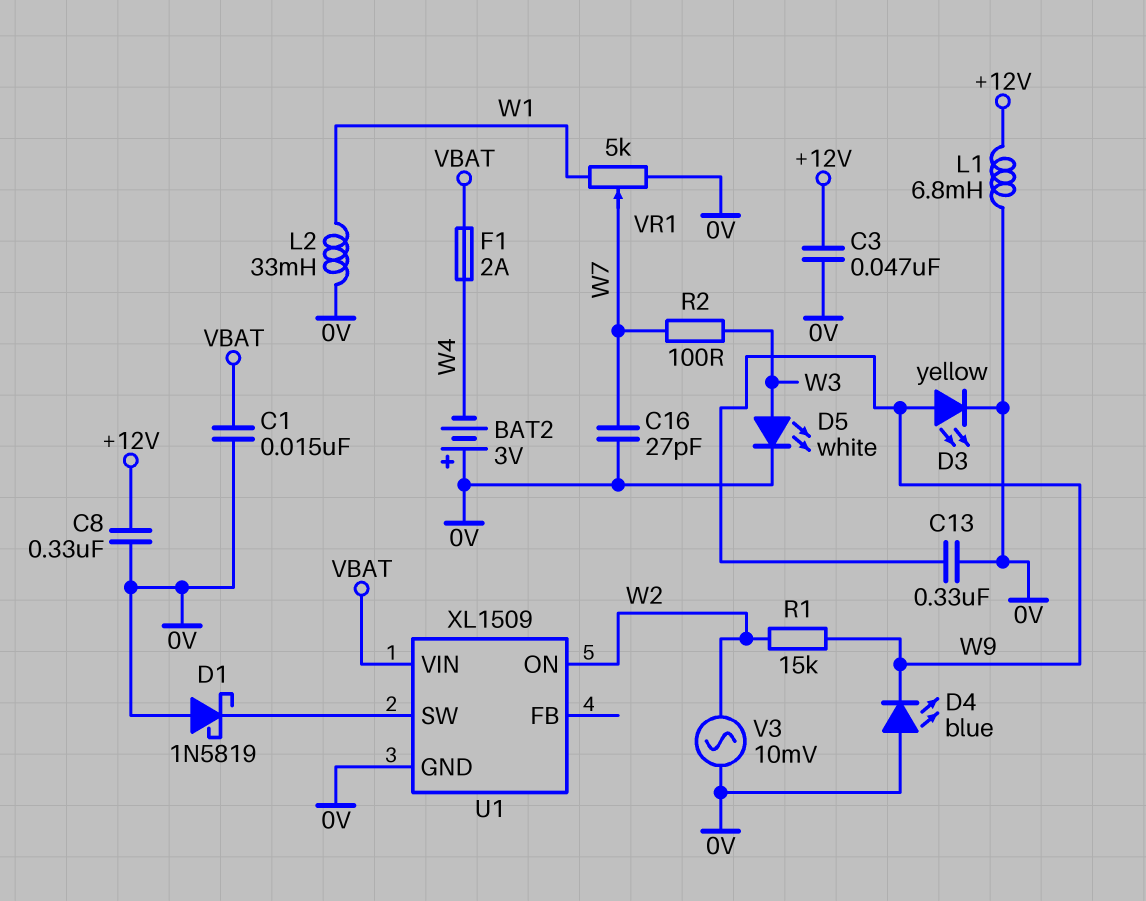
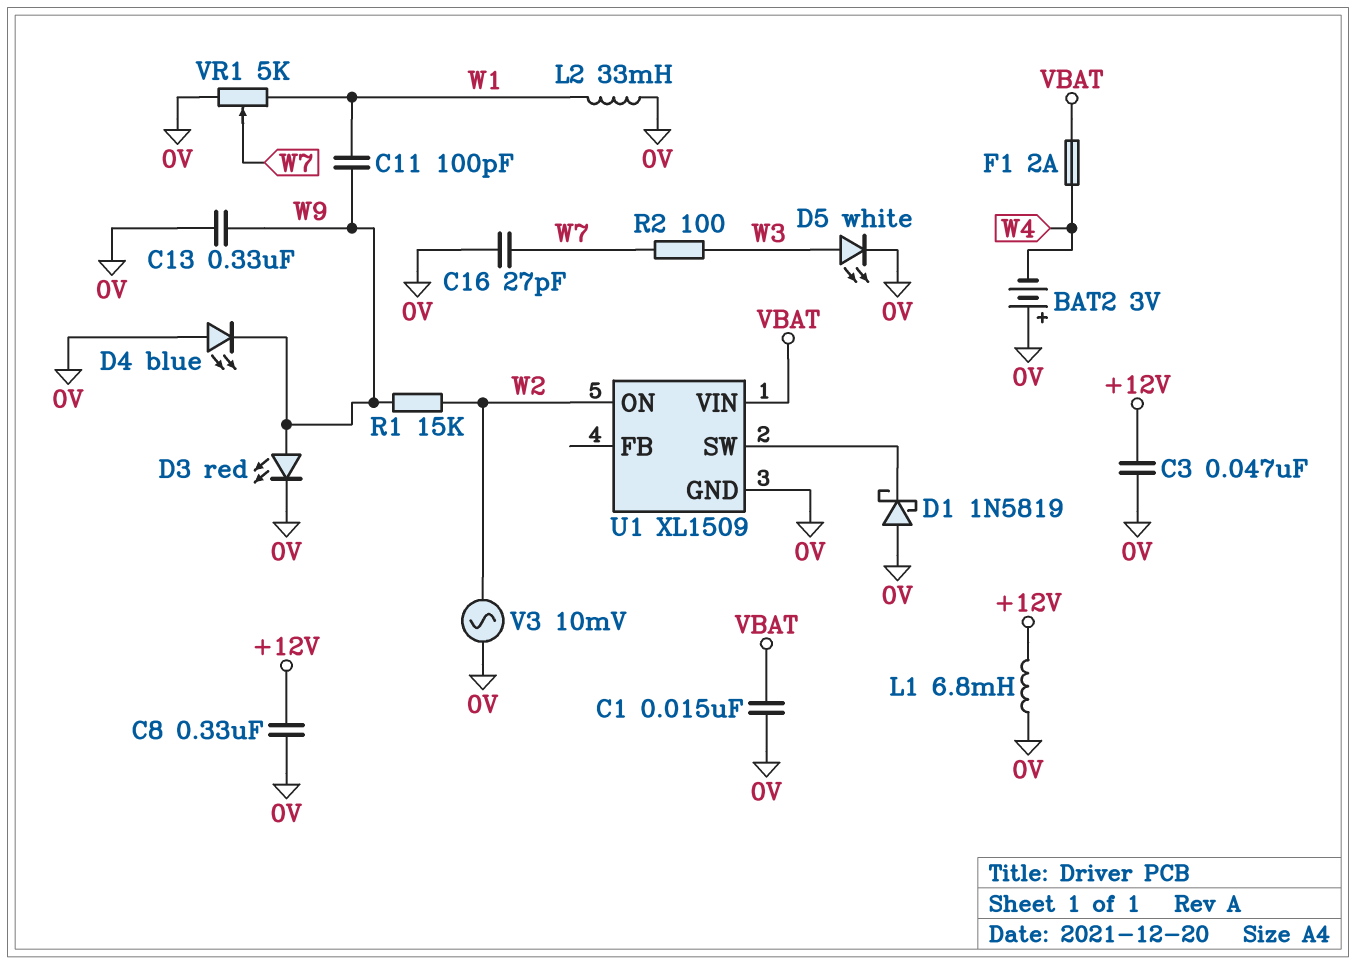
C11: none -> 100pF (W1, W9)
D3: LED yellow (A W9, K 0V) -> LED red (A W9, K 0V)

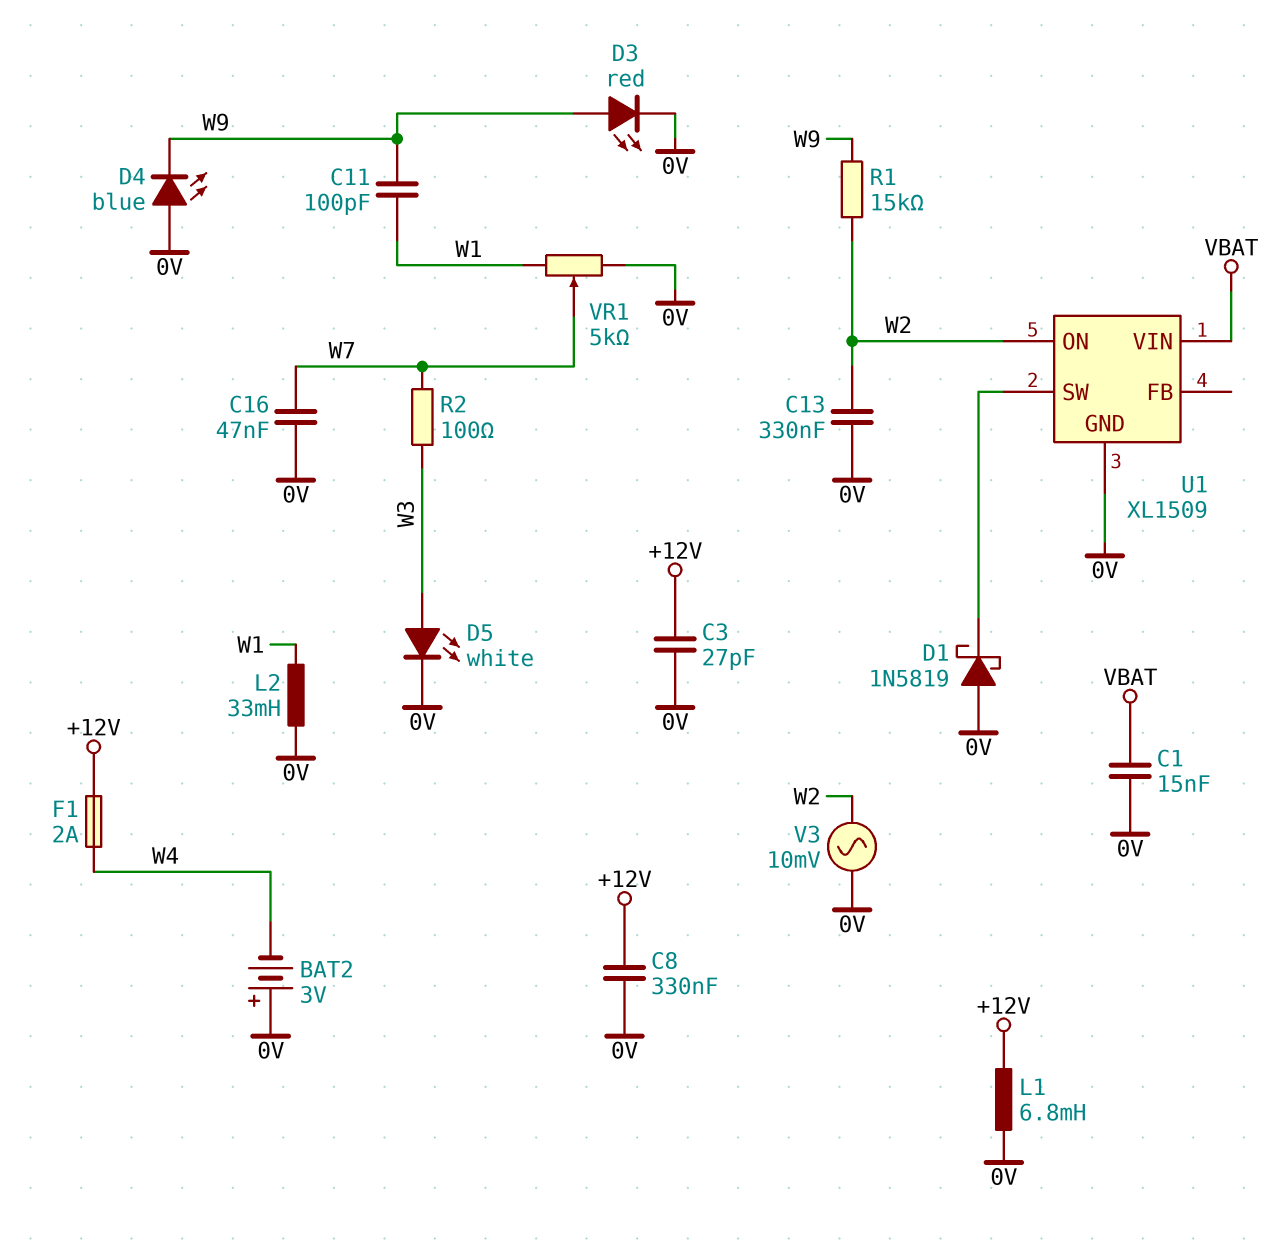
C3: 47nF (+12V, 0V) -> 27pF (+12V, 0V)
C13: 330nF (0V, W9) -> 330nF (0V, W2)
C16: 27pF (0V, W7) -> 47nF (0V, W7)
F1: 2A (VBAT, W4) -> 2A (+12V, W4)

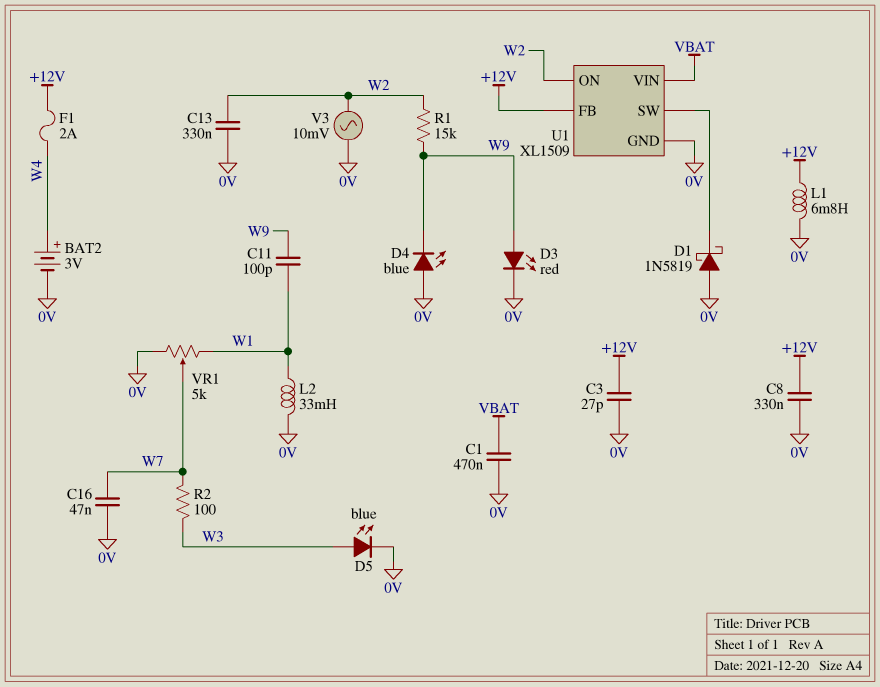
BAT2: 3V (plus 0V, minus W4) -> 3V (plus W4, minus 0V)
C1: 15nF (0V, VBAT) -> 470nF (0V, VBAT)
D5: LED white (A W3, K 0V) -> LED blue (A W3, K 0V)
U1 pin FB: none -> +12V

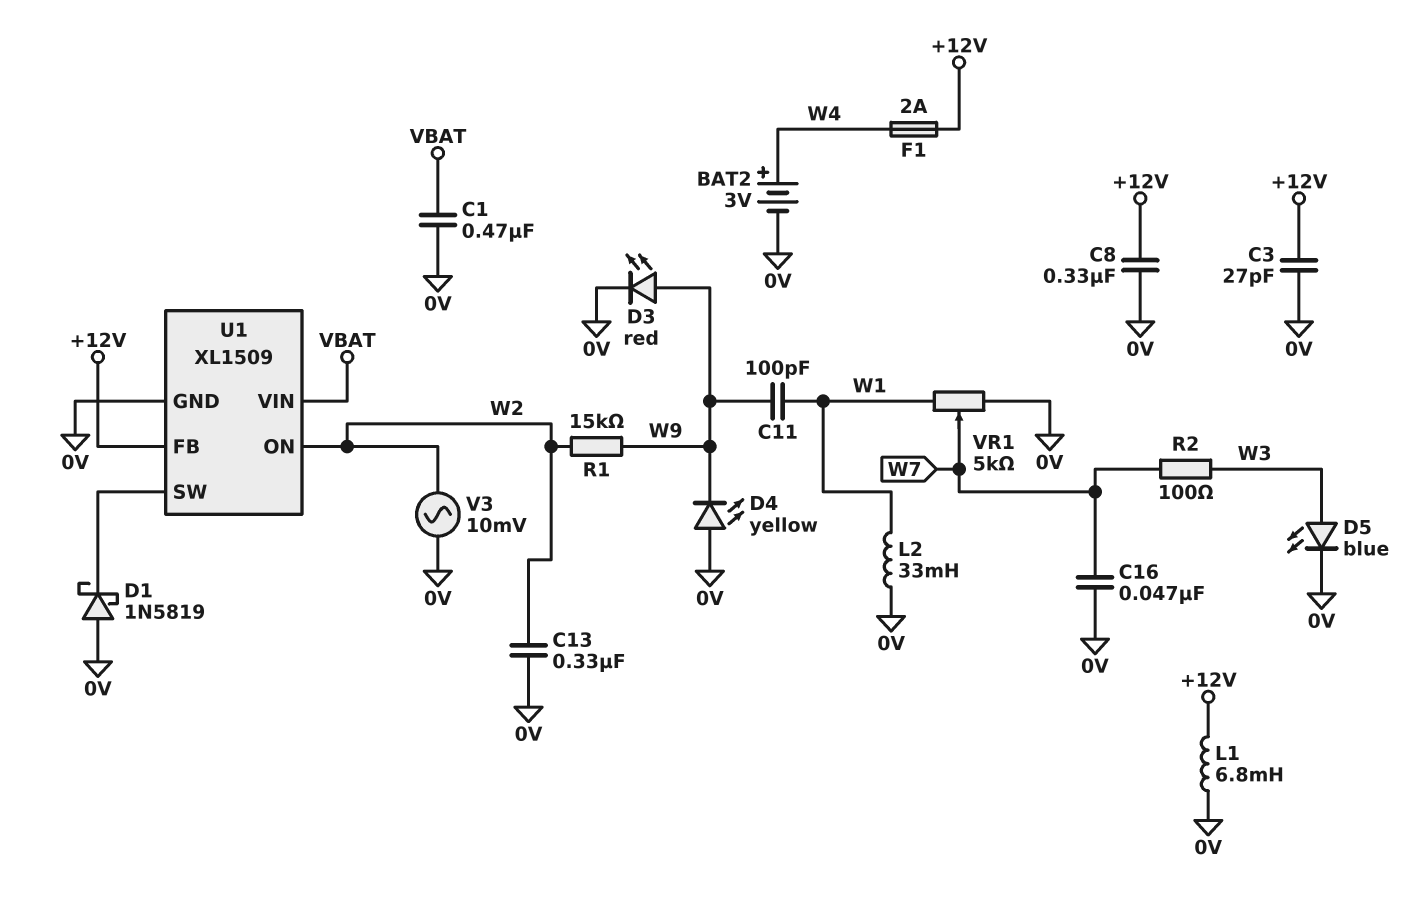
D4: LED blue (A 0V, K W9) -> LED yellow (A 0V, K W9)

